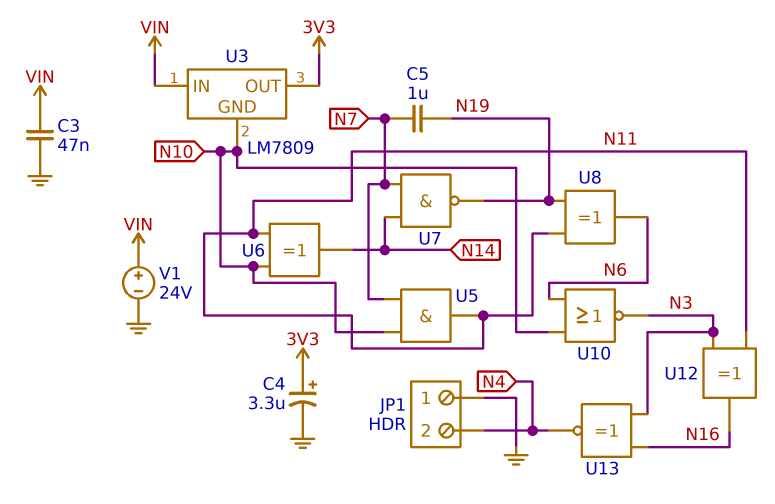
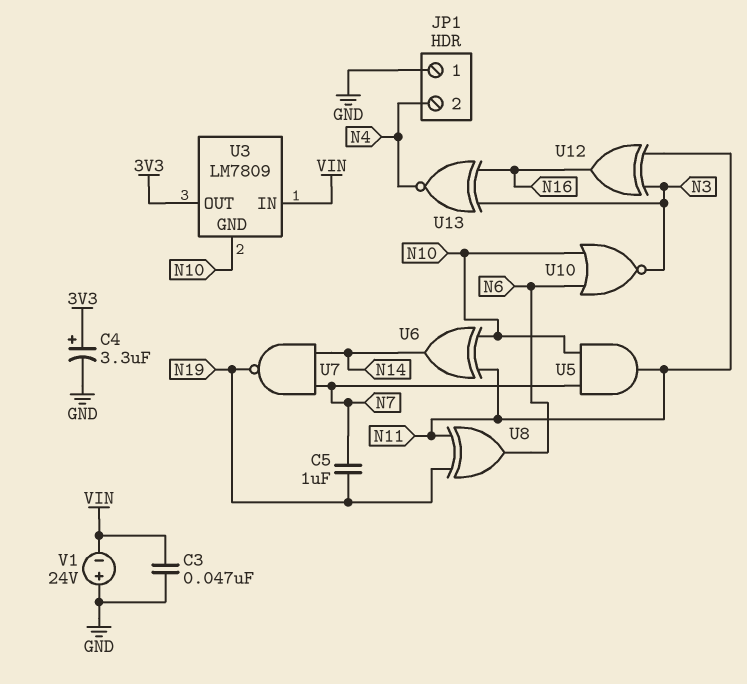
V1: 24V (plus VIN, minus GND) -> 24V (plus GND, minus VIN)

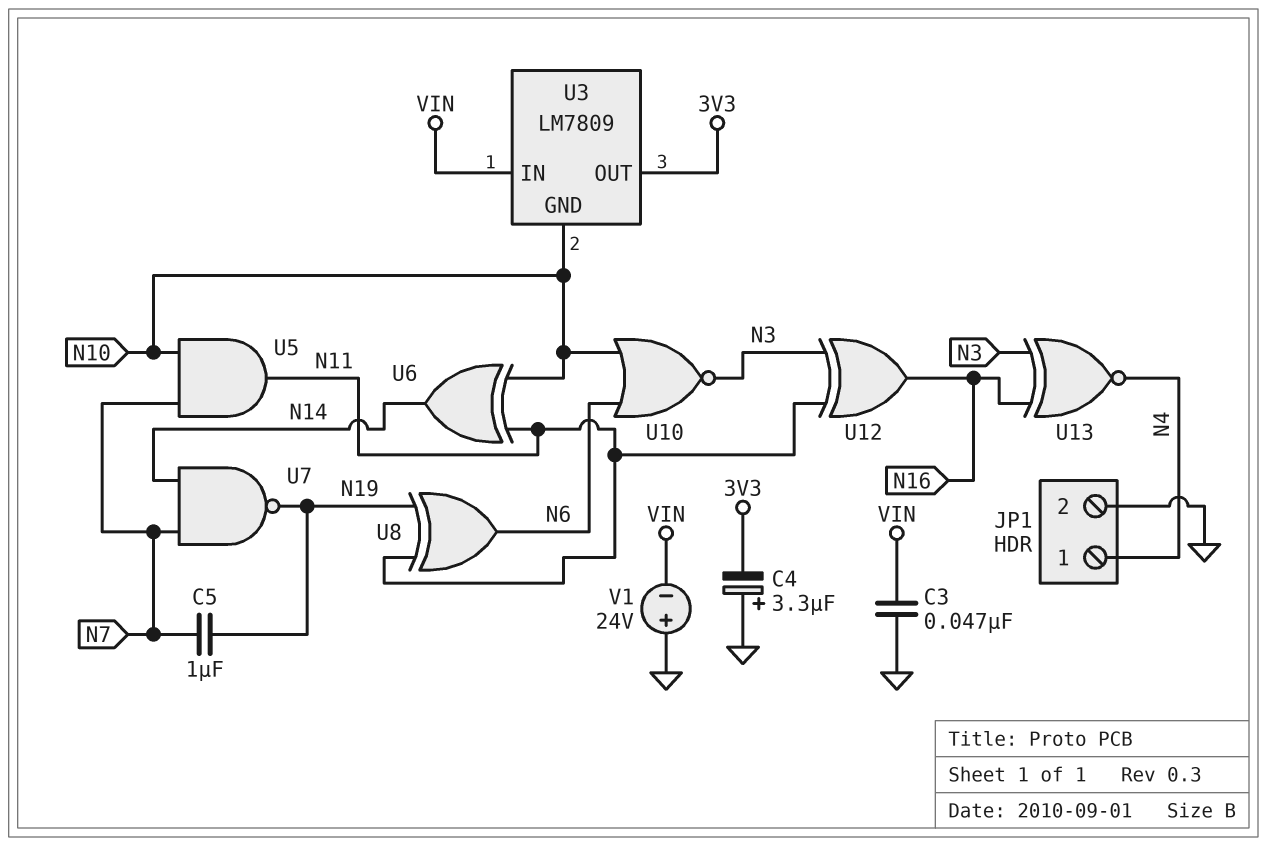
C4: 3.3uF (plus 3V3, minus GND) -> 3.3uF (plus GND, minus 3V3)
JP1 pin 1: GND -> N4
JP1 pin 2: N4 -> GND

